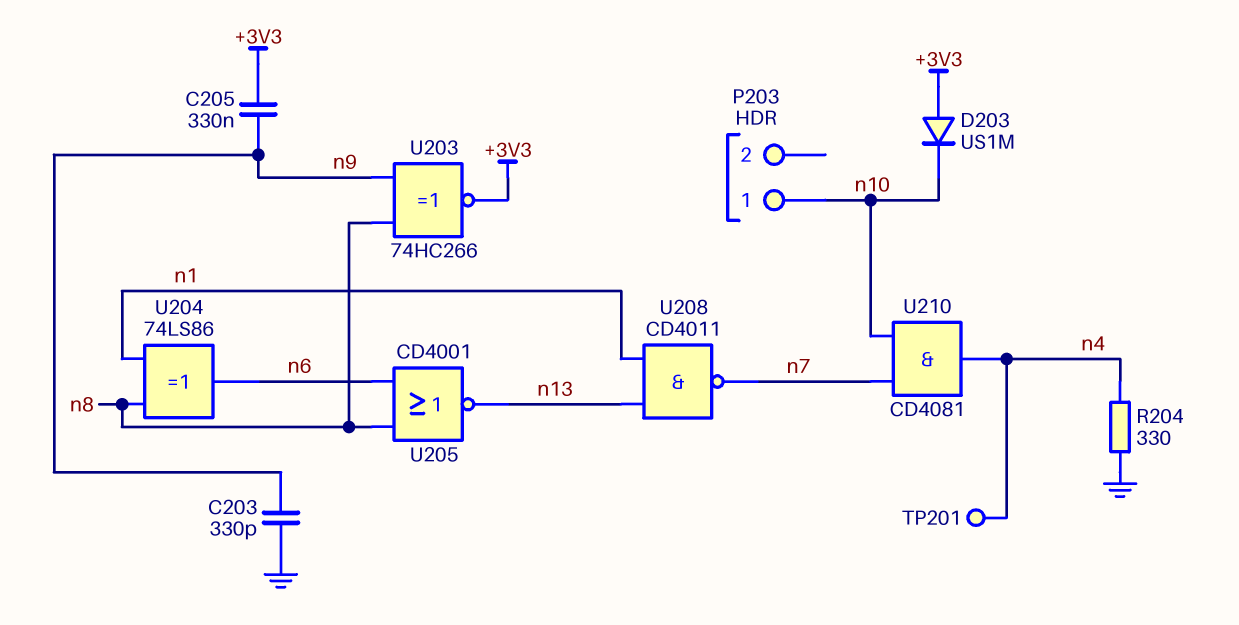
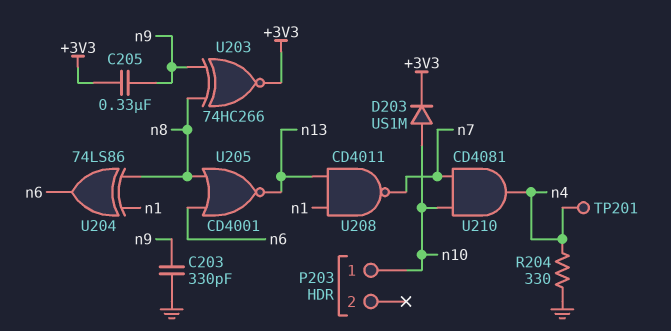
D203: diode US1M (A +3V3, K n10) -> diode US1M (A n10, K +3V3)

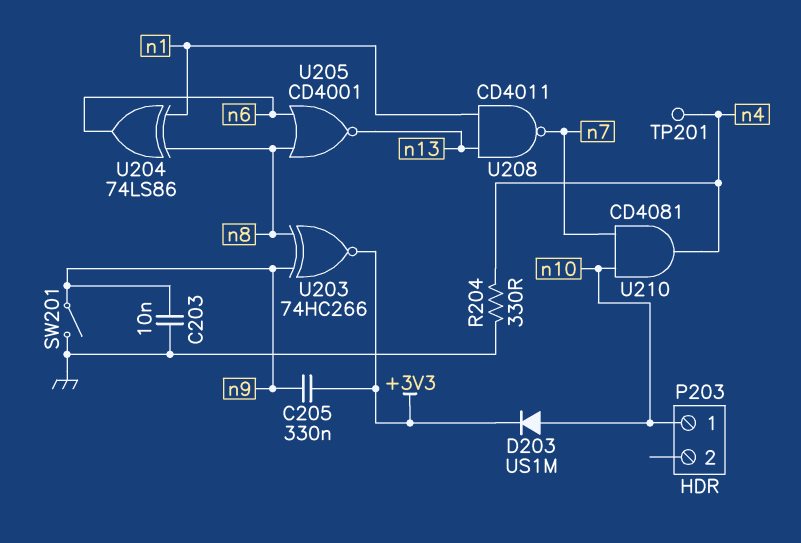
C203: 330pF (GND, n9) -> 10nF (GND, n9)
SW201: none -> switch (GND, n9)

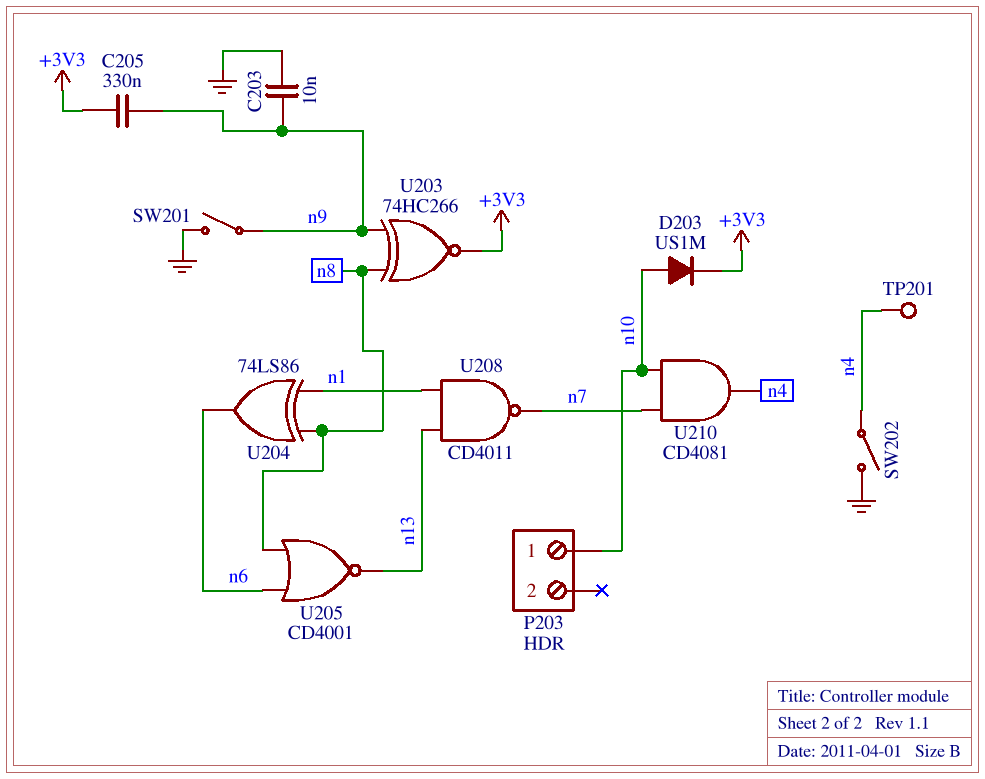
R204: 330 (GND, n4) -> none
SW202: none -> switch (GND, n4)

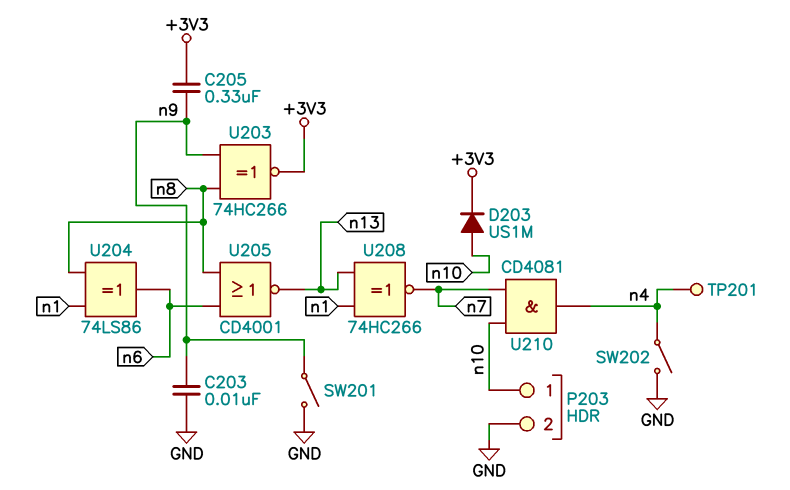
P203 pin 2: none -> GND
U208: NAND CD4011 (in n1, in n13, out n7) -> XNOR 74HC266 (in n1, in n13, out n7)

